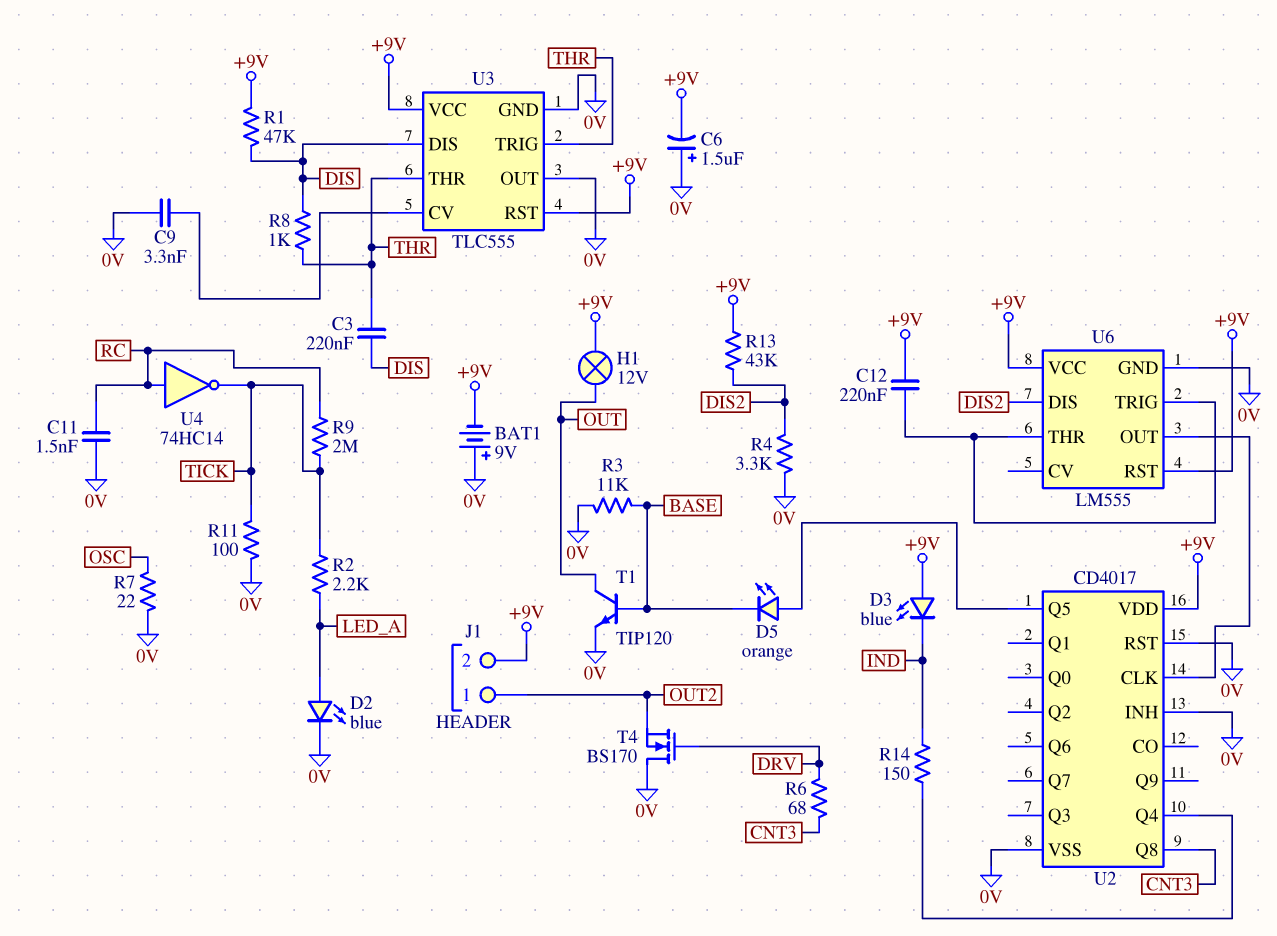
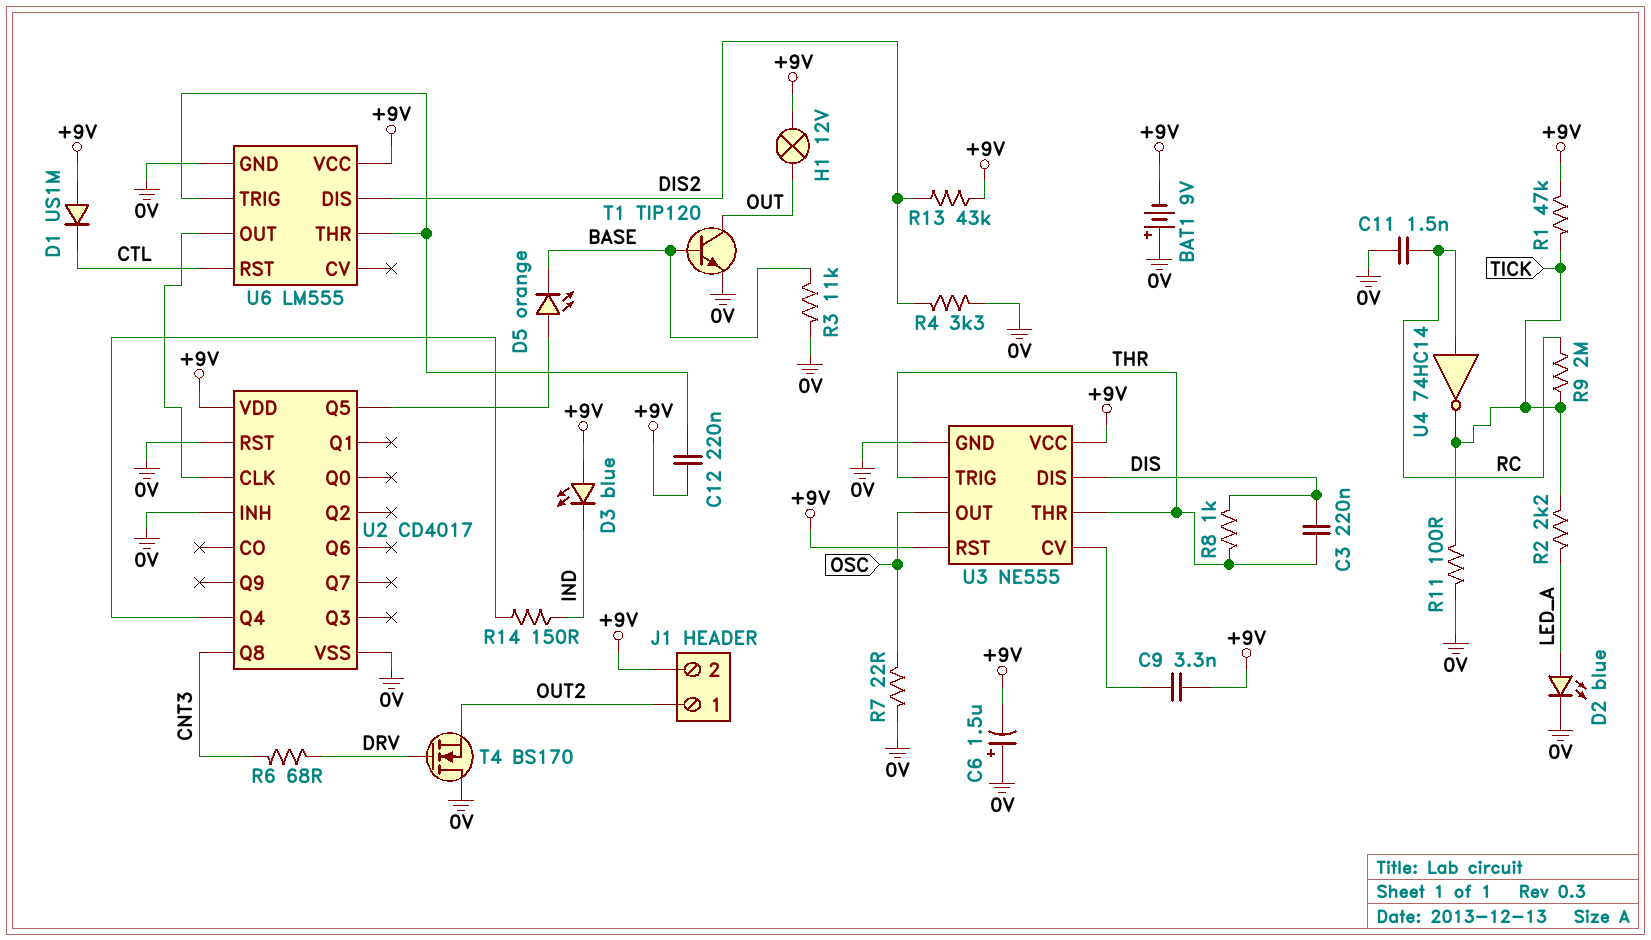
C9: 3.3nF (0V, U3/CV) -> 3.3nF (+9V, U3/CV)
D1: none -> diode US1M (A +9V, K CTL)
R1: 47k (+9V, DIS) -> 47k (+9V, TICK)
U3: TLC555 -> NE555
U3 pin OUT: 0V -> OSC
U6 pin RST: +9V -> CTL

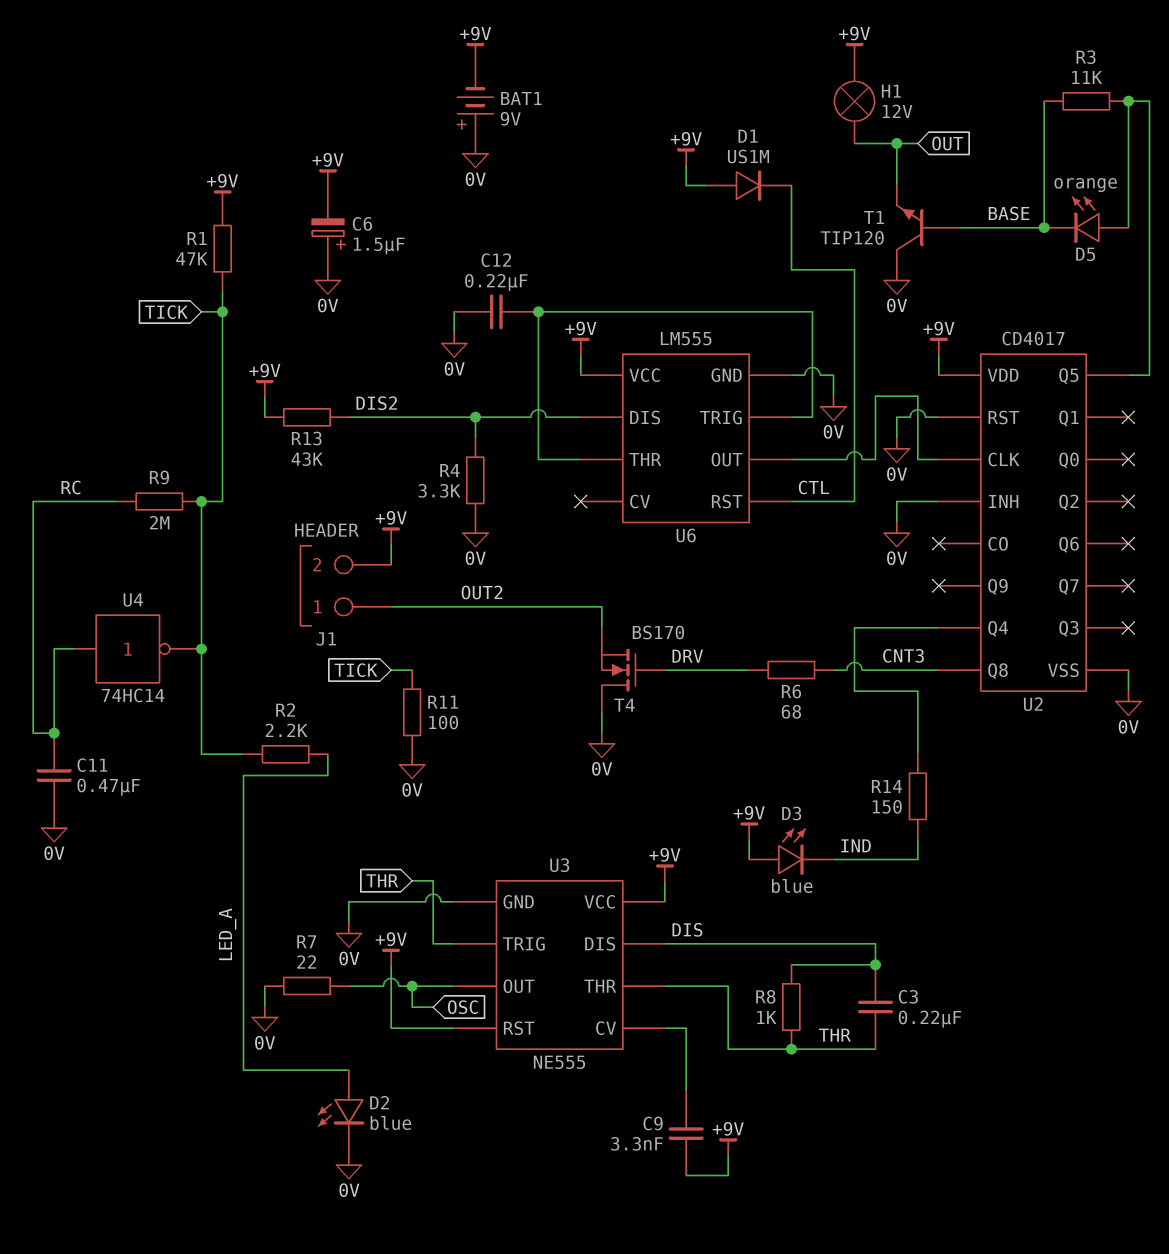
C11: 1.5nF (0V, RC) -> 470nF (0V, RC)
C12: 220nF (+9V, U6/THR) -> 220nF (0V, U6/THR)
R3: 11k (0V, BASE) -> 11k (BASE, U2/Q5)
T1: NPN TIP120 (B BASE, C OUT, E 0V) -> NPN TIP120 (B BASE, C 0V, E OUT)

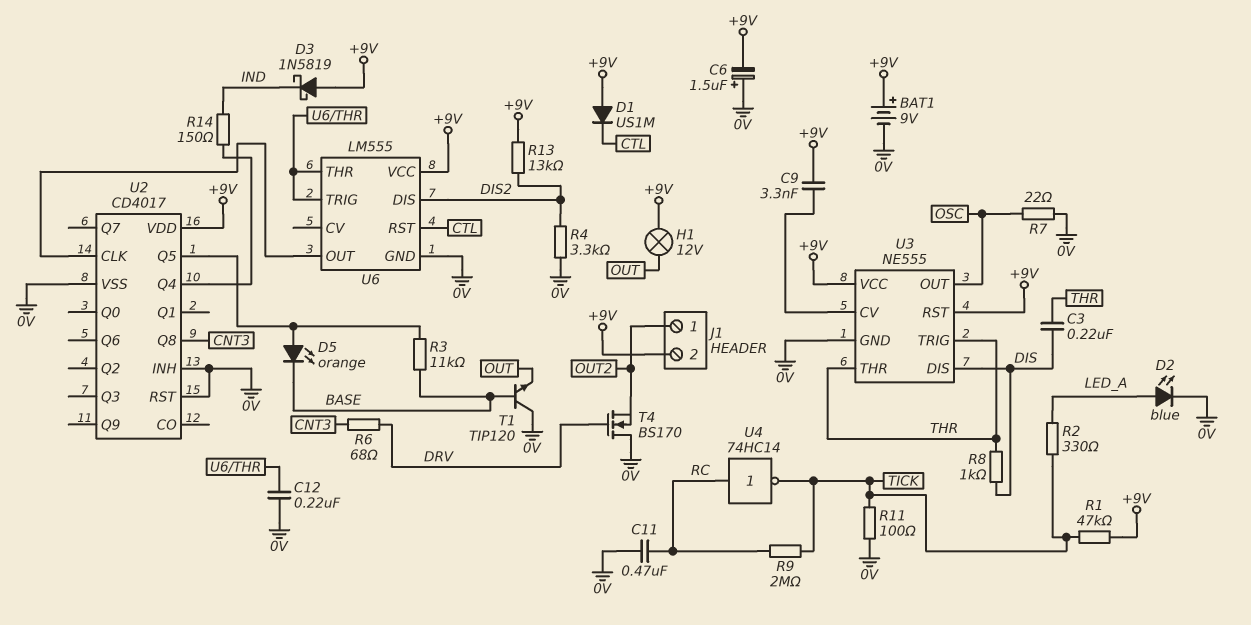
BAT1: 9V (plus 0V, minus +9V) -> 9V (plus +9V, minus 0V)
D3: LED blue (A +9V, K IND) -> schottky 1N5819 (A +9V, K IND)
R2: 2.2k (LED_A, TICK) -> 330 (LED_A, TICK)
R13: 43k (+9V, DIS2) -> 13k (+9V, DIS2)

